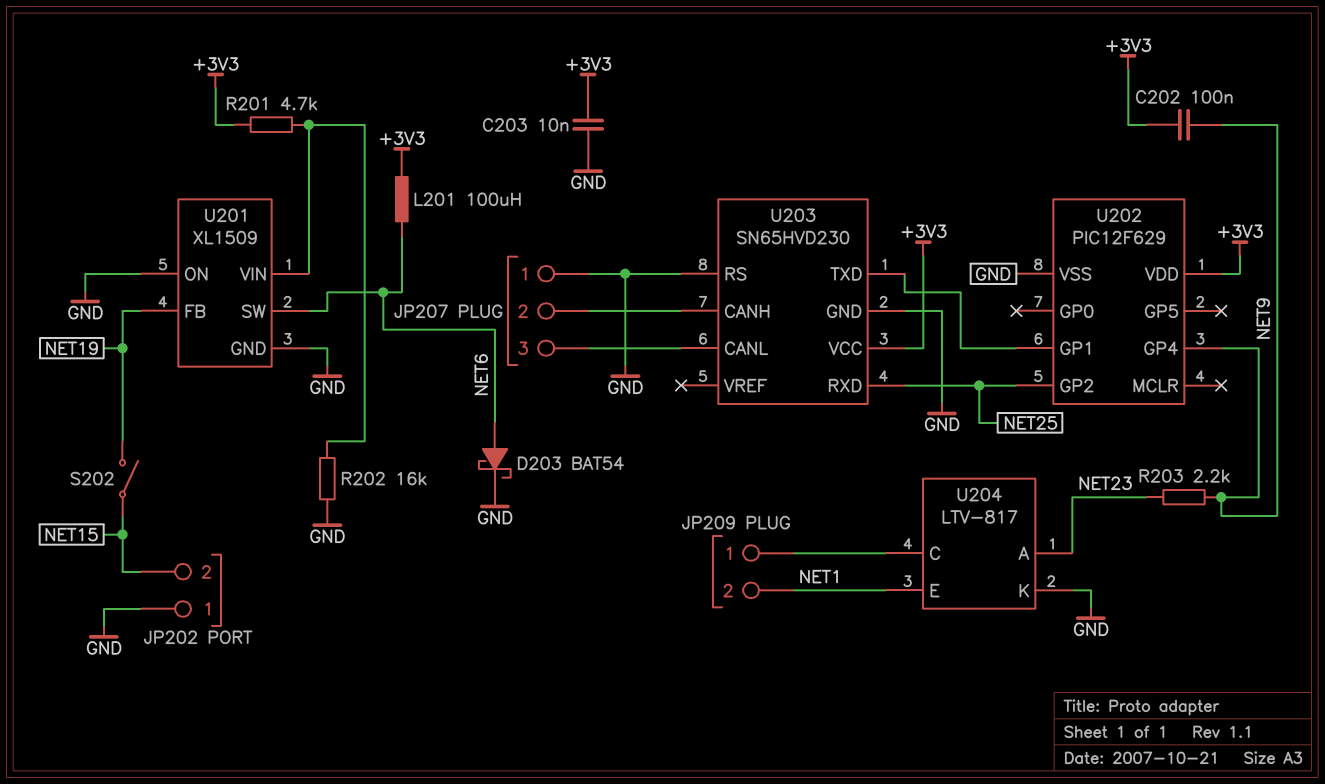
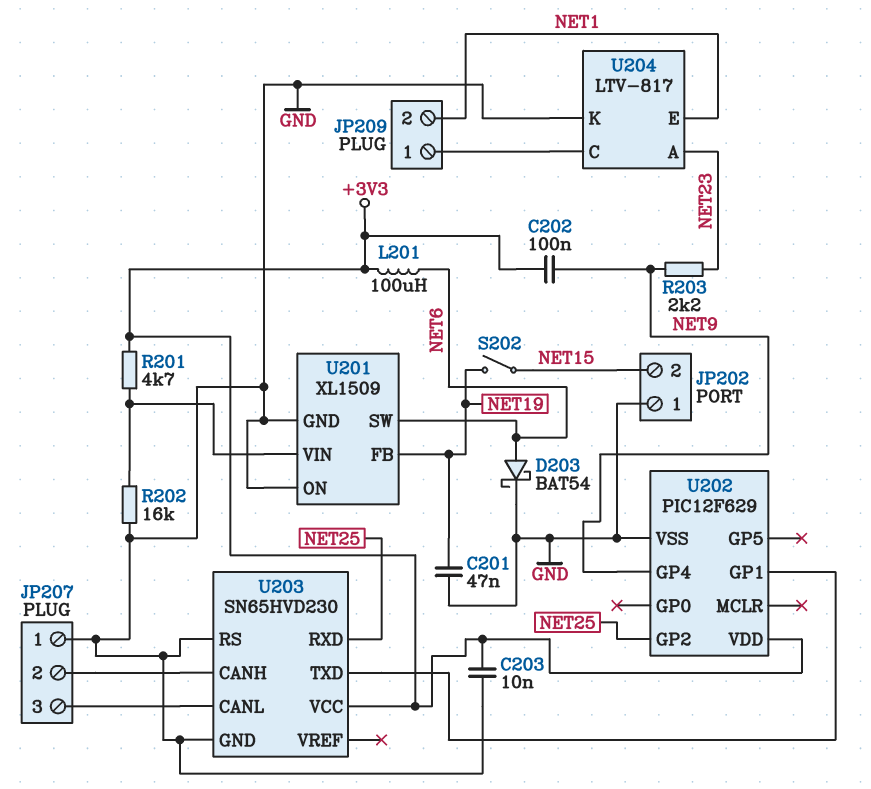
C201: none -> 47nF (GND, NET19)

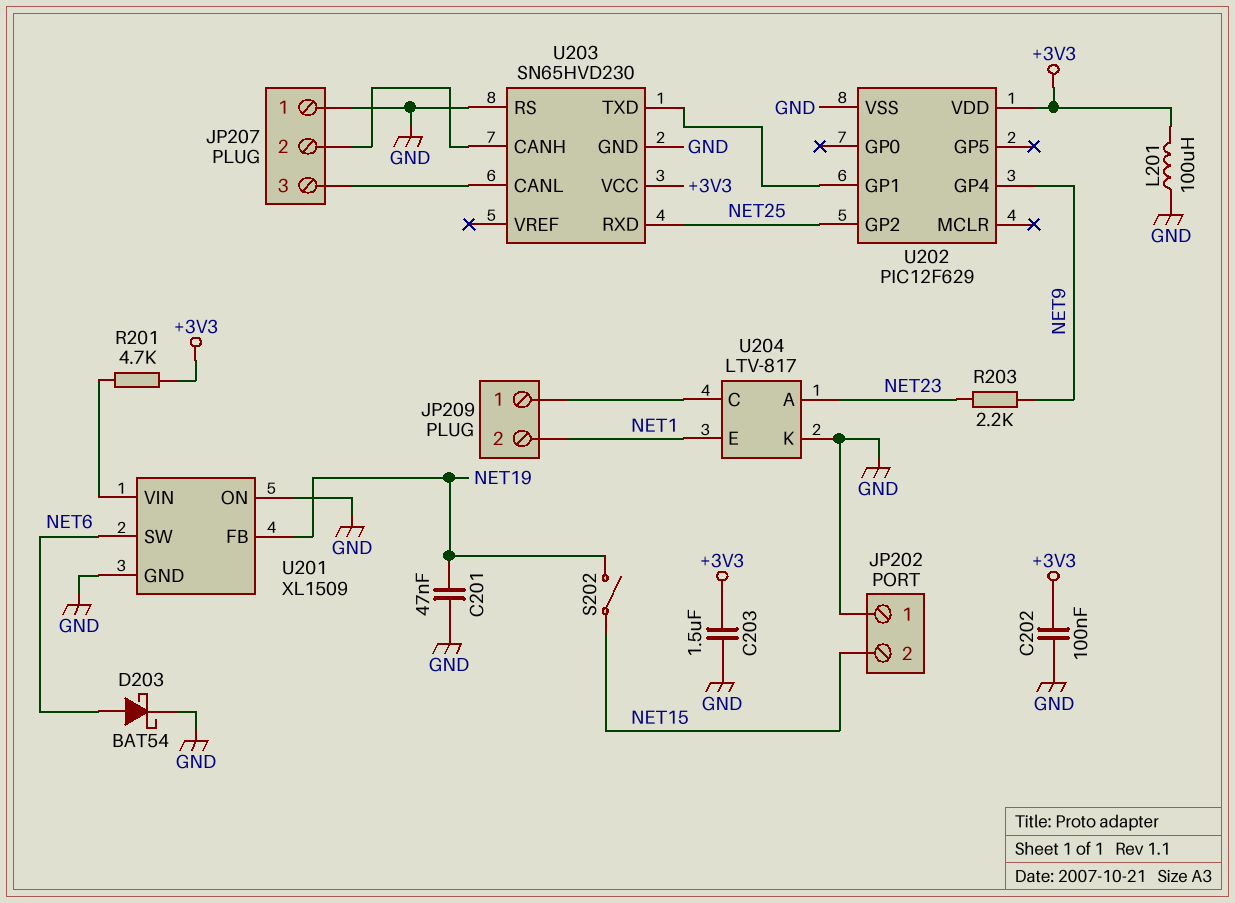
C202: 100nF (+3V3, NET9) -> 100nF (+3V3, GND)
C203: 10nF (+3V3, GND) -> 1.5uF (+3V3, GND)
L201: 100uH (+3V3, NET6) -> 100uH (+3V3, GND)
R202: 16k (GND, U201/VIN) -> none

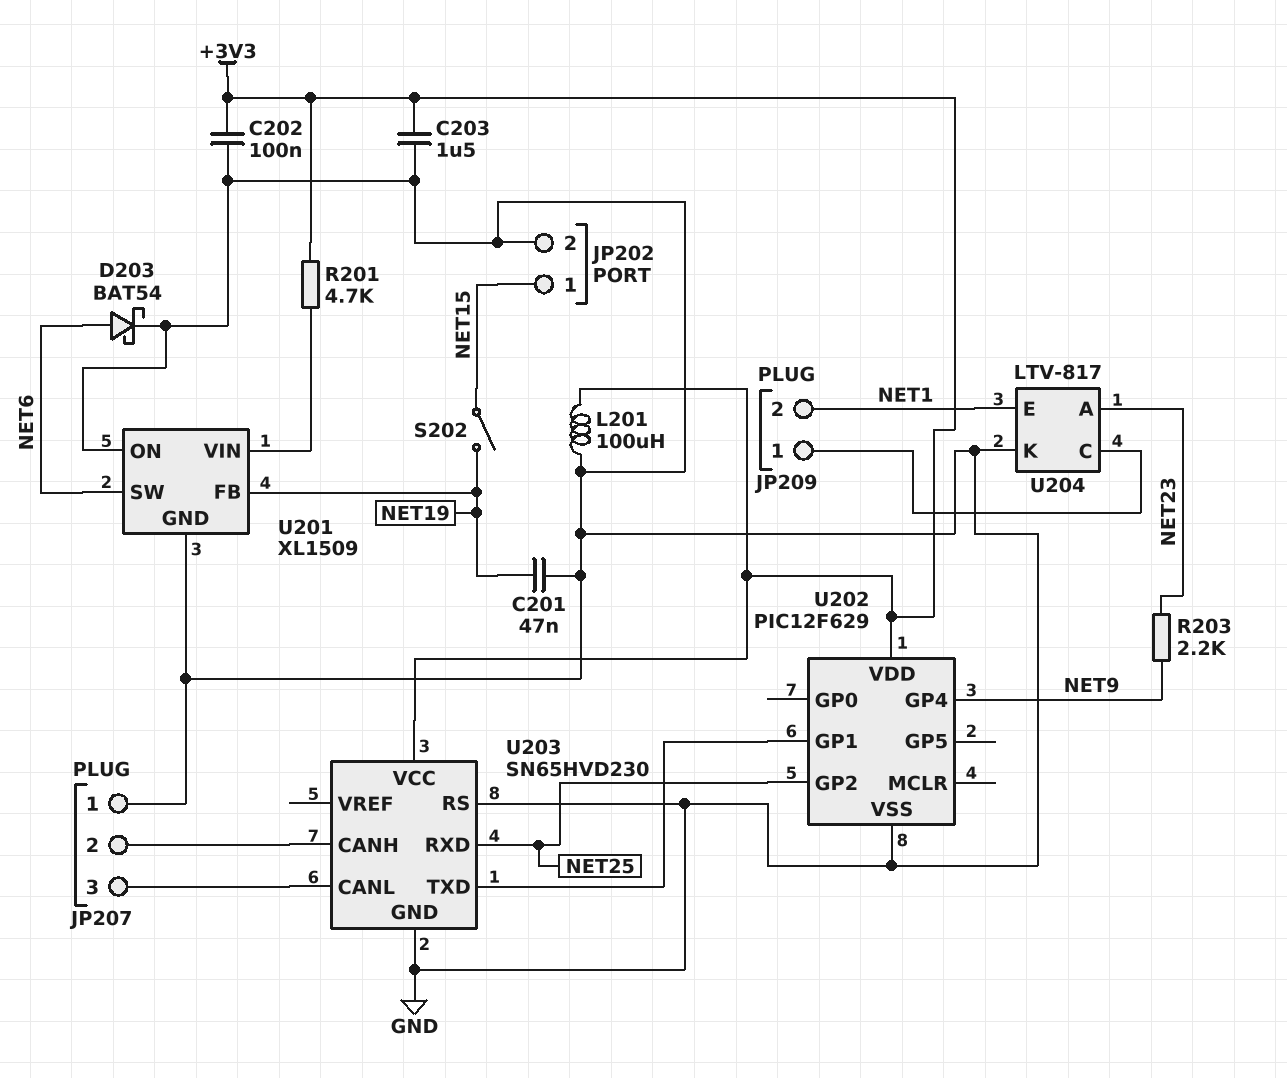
JP202 pin 1: GND -> NET15
JP202 pin 2: NET15 -> GND

